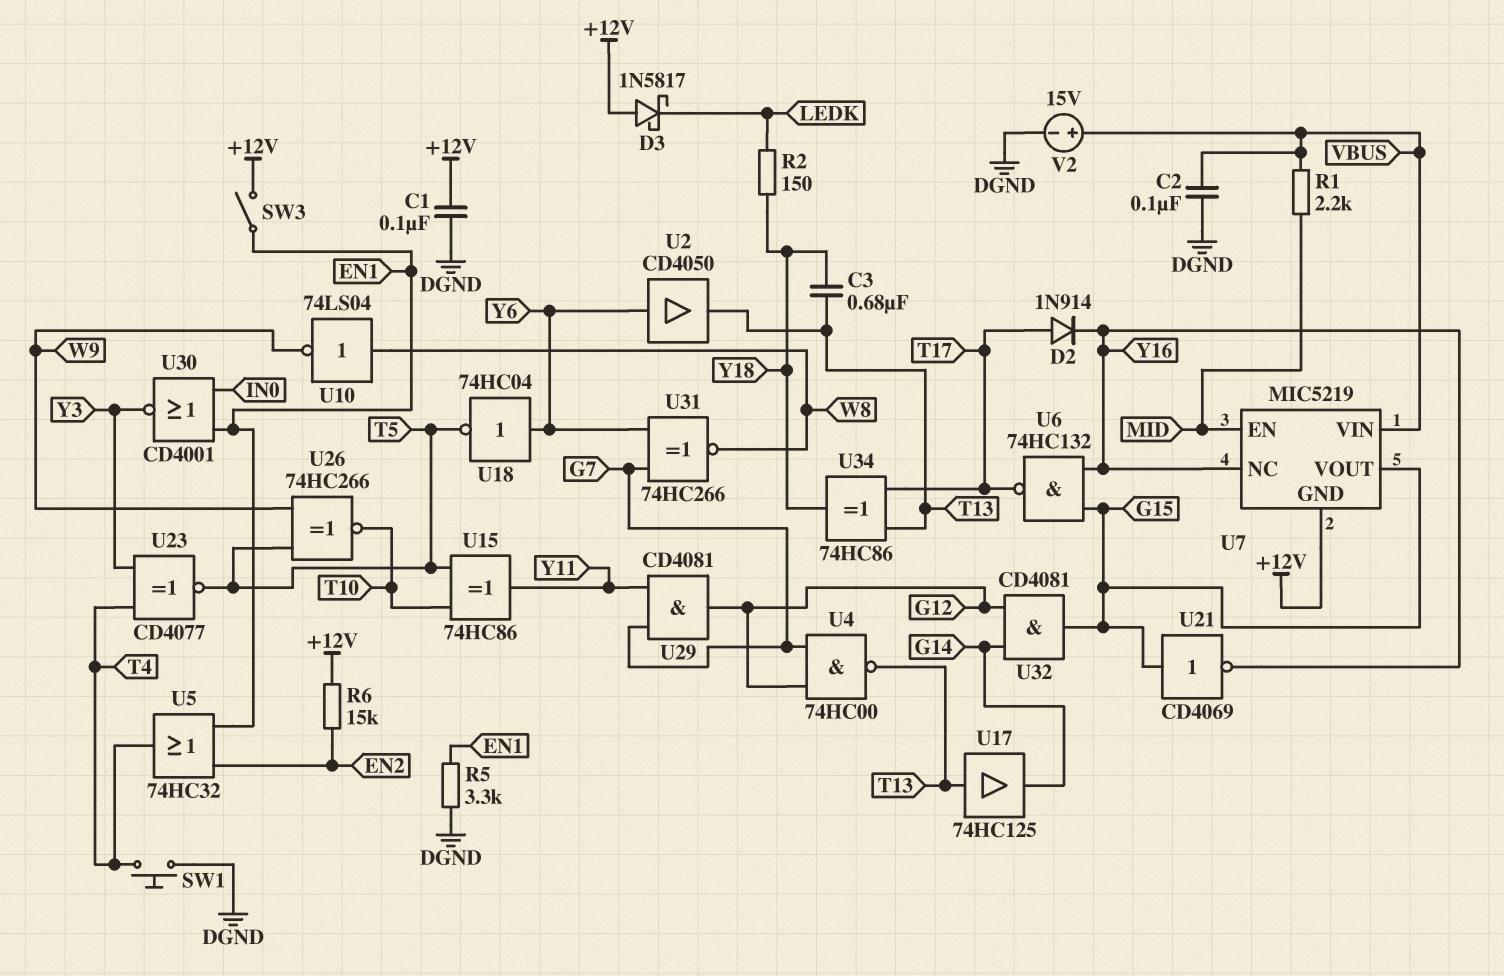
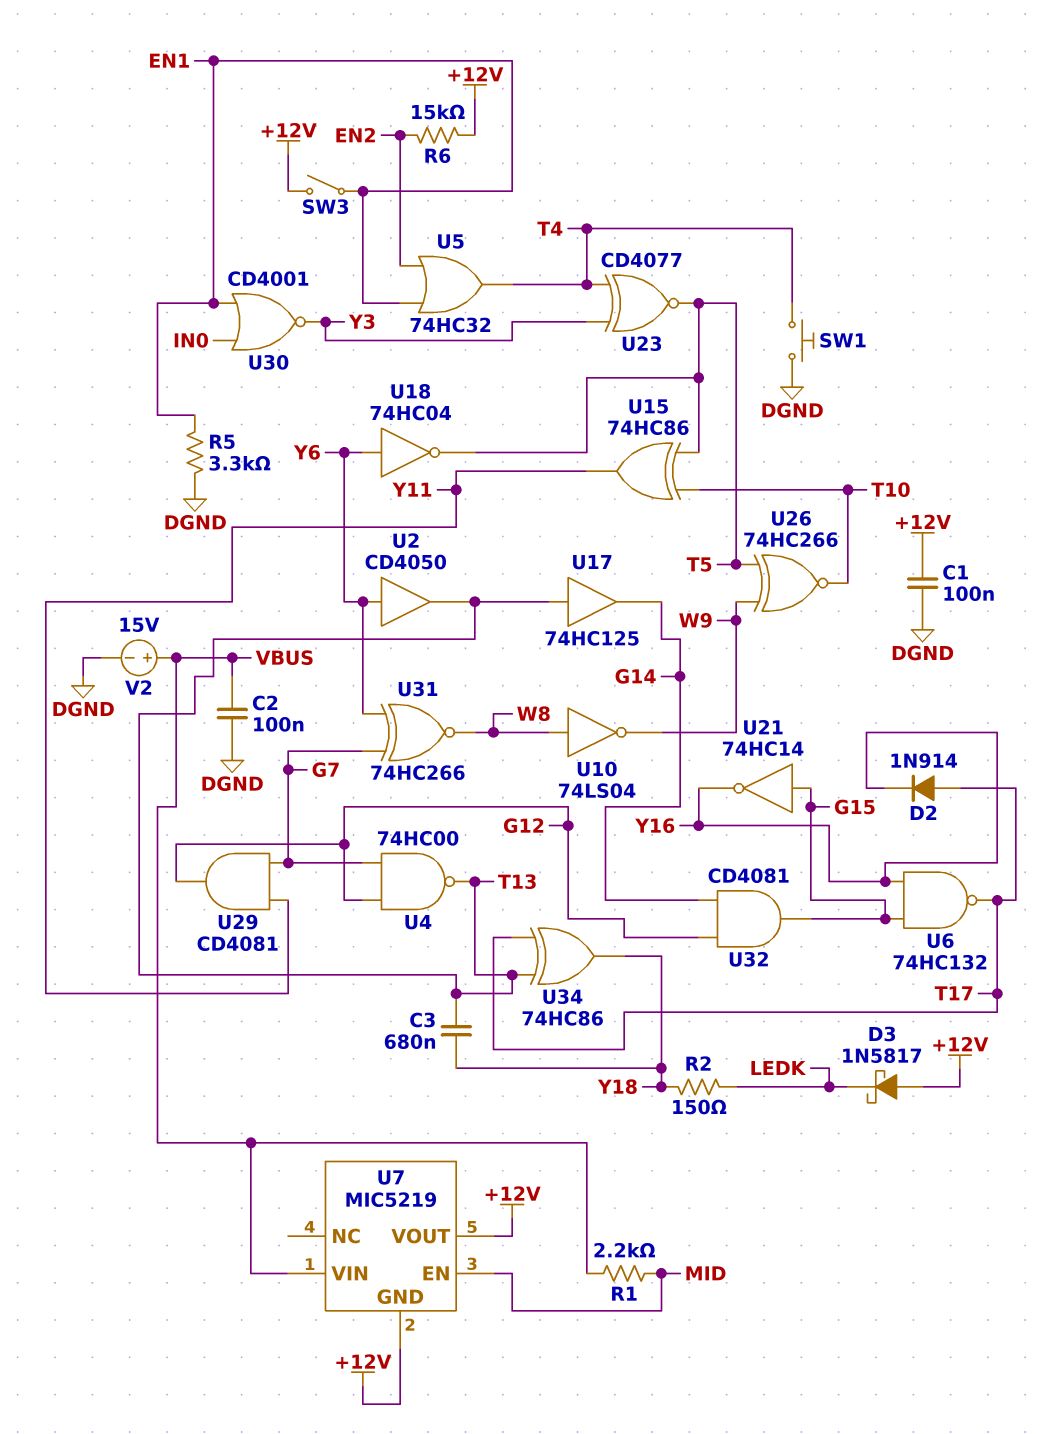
U7 pin NC: Y16 -> none
U7 pin VOUT: G15 -> +12V
U21: NOT CD4069 (in G15, out Y16) -> NOT 74HC14 (in G15, out Y16)

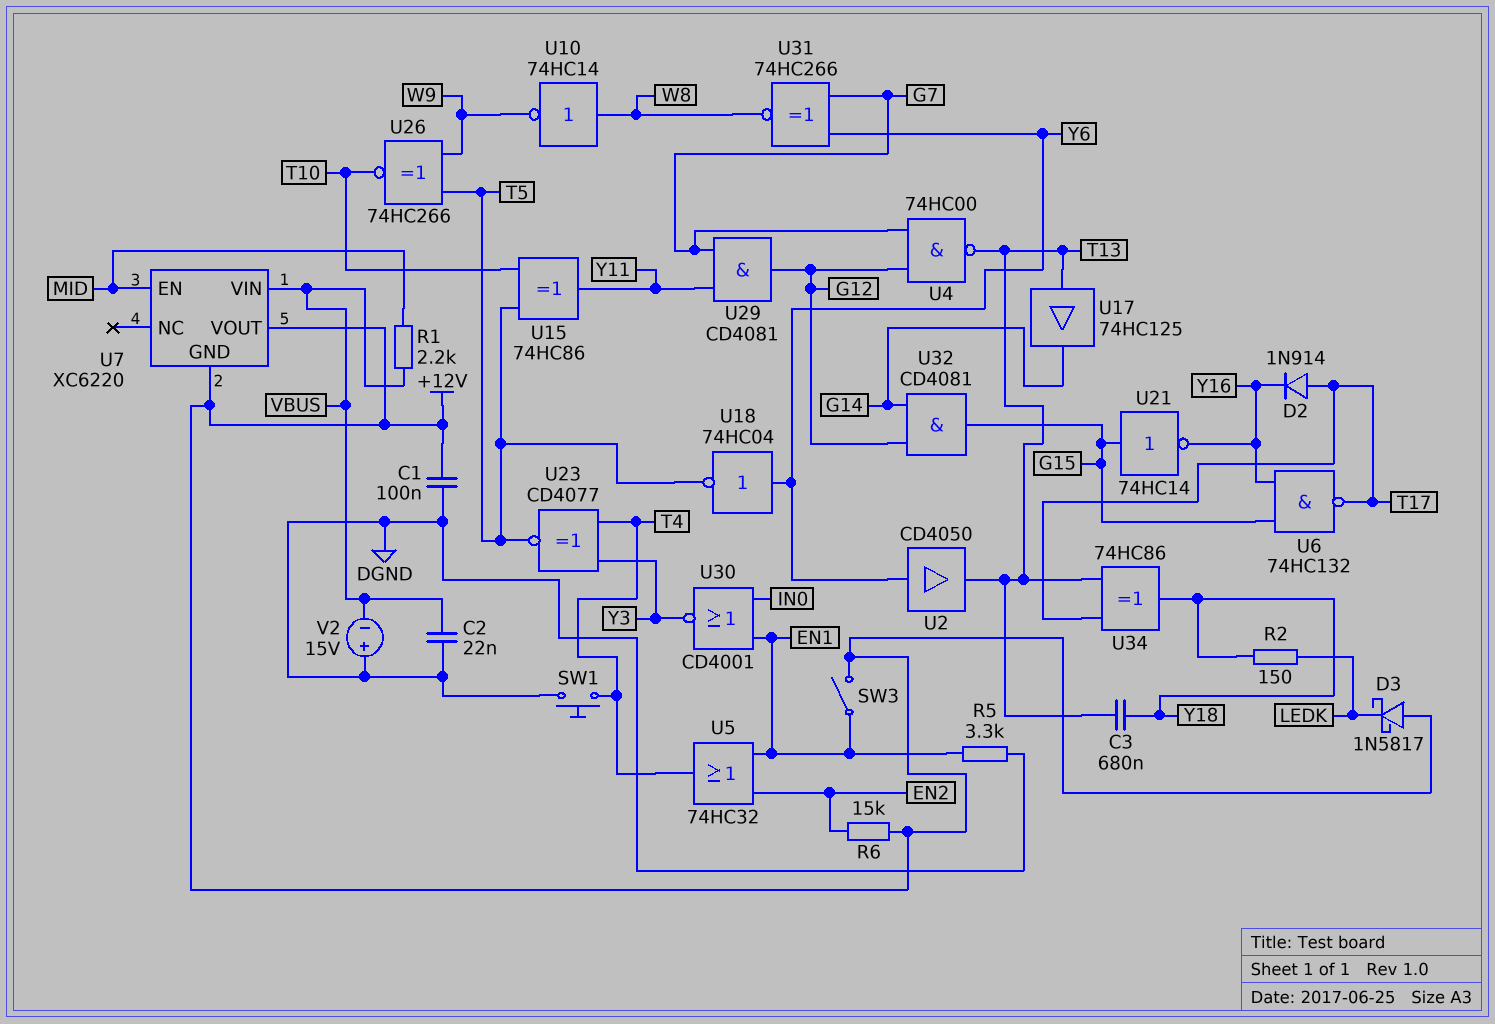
C2: 100nF (DGND, VBUS) -> 22nF (DGND, VBUS)
U7: MIC5219 -> XC6220
U10: NOT 74LS04 (in W8, out W9) -> NOT 74HC14 (in W8, out W9)
V2: 15V (plus VBUS, minus DGND) -> 15V (plus DGND, minus VBUS)

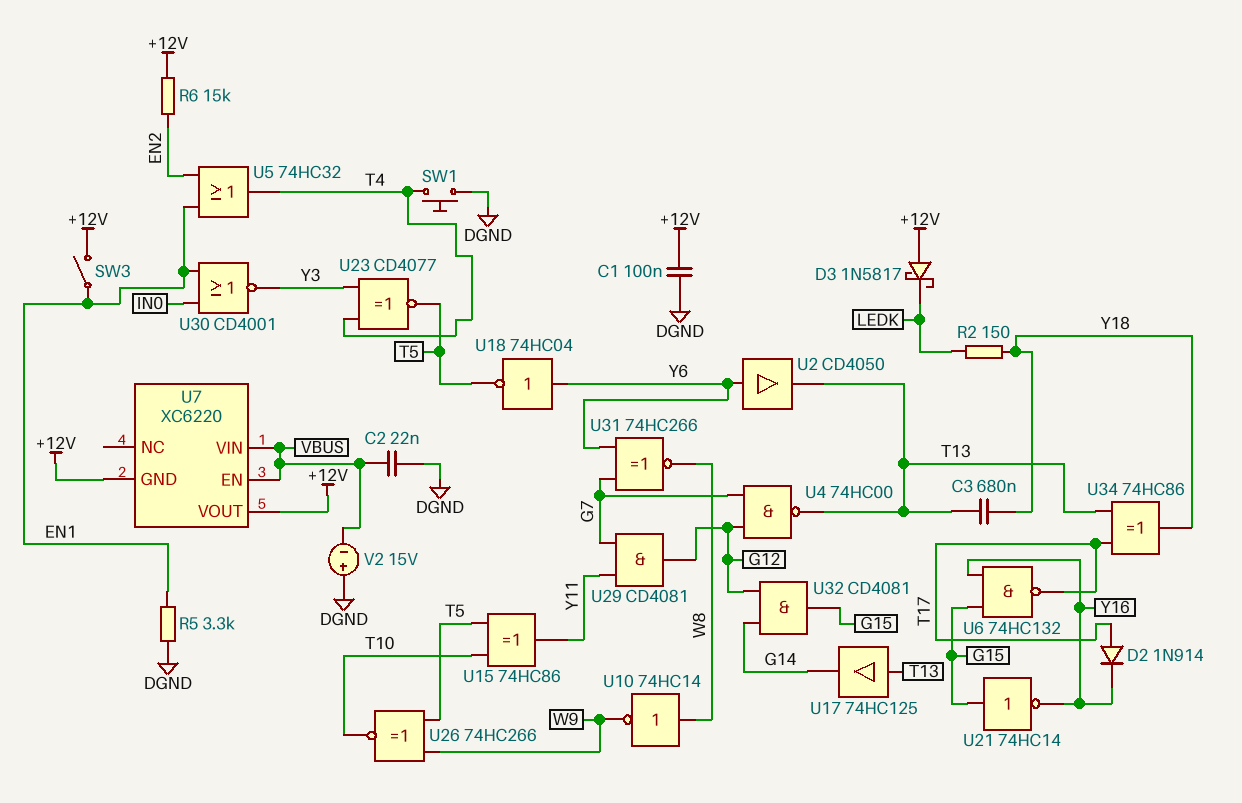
R1: 2.2k (MID, VBUS) -> none
U7 pin EN: MID -> VBUS

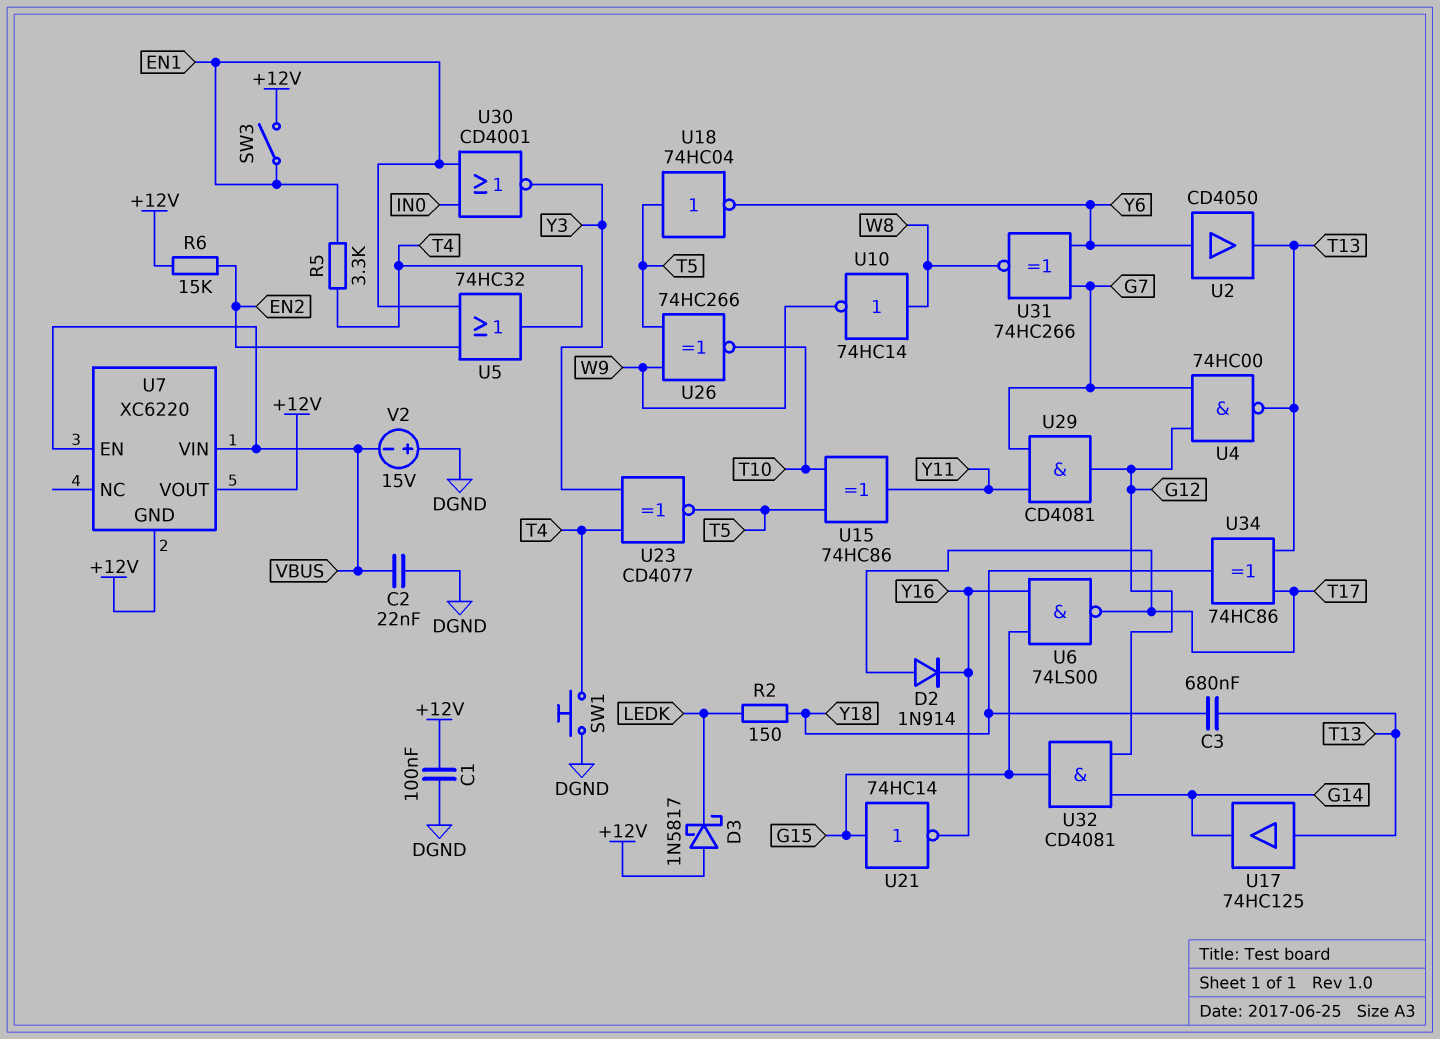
R5: 3.3k (DGND, EN1) -> 3.3k (EN1, T4)
U6: NAND 74HC132 (in G15, in Y16, out T17) -> NAND 74LS00 (in G15, in Y16, out T17)
U18: NOT 74HC04 (in Y6, out T5) -> NOT 74HC04 (in T5, out Y6)

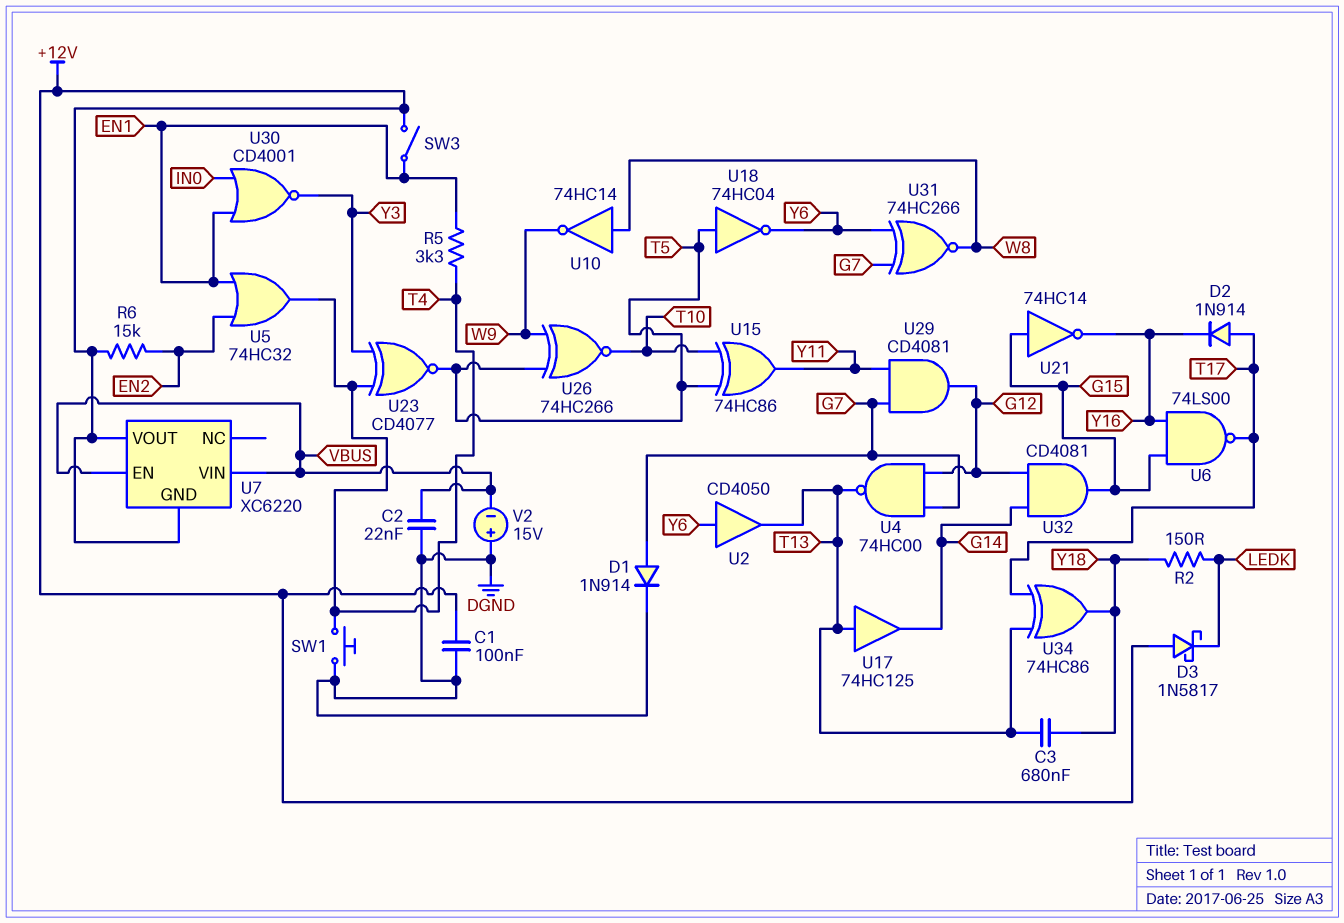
D1: none -> diode 1N914 (A G7, K DGND)

